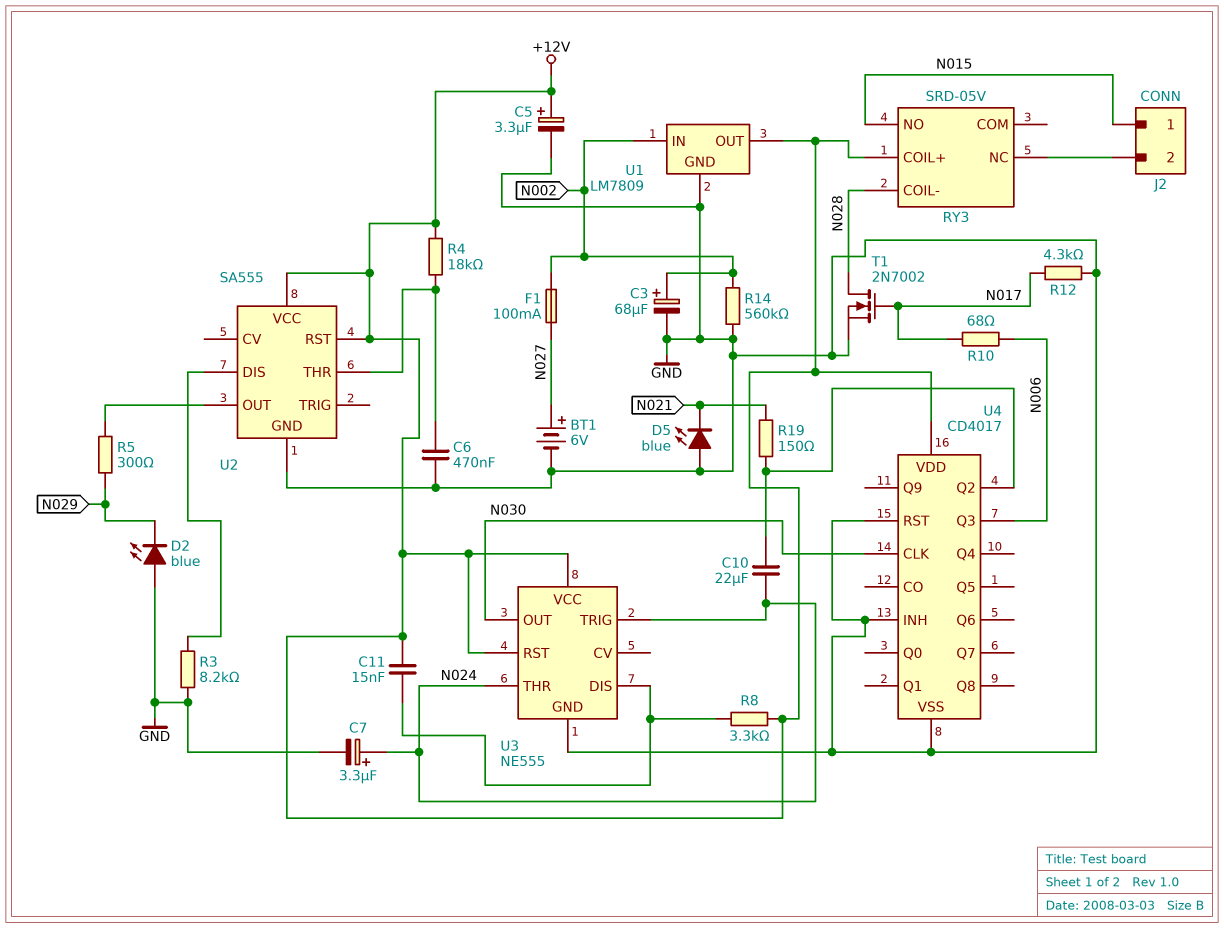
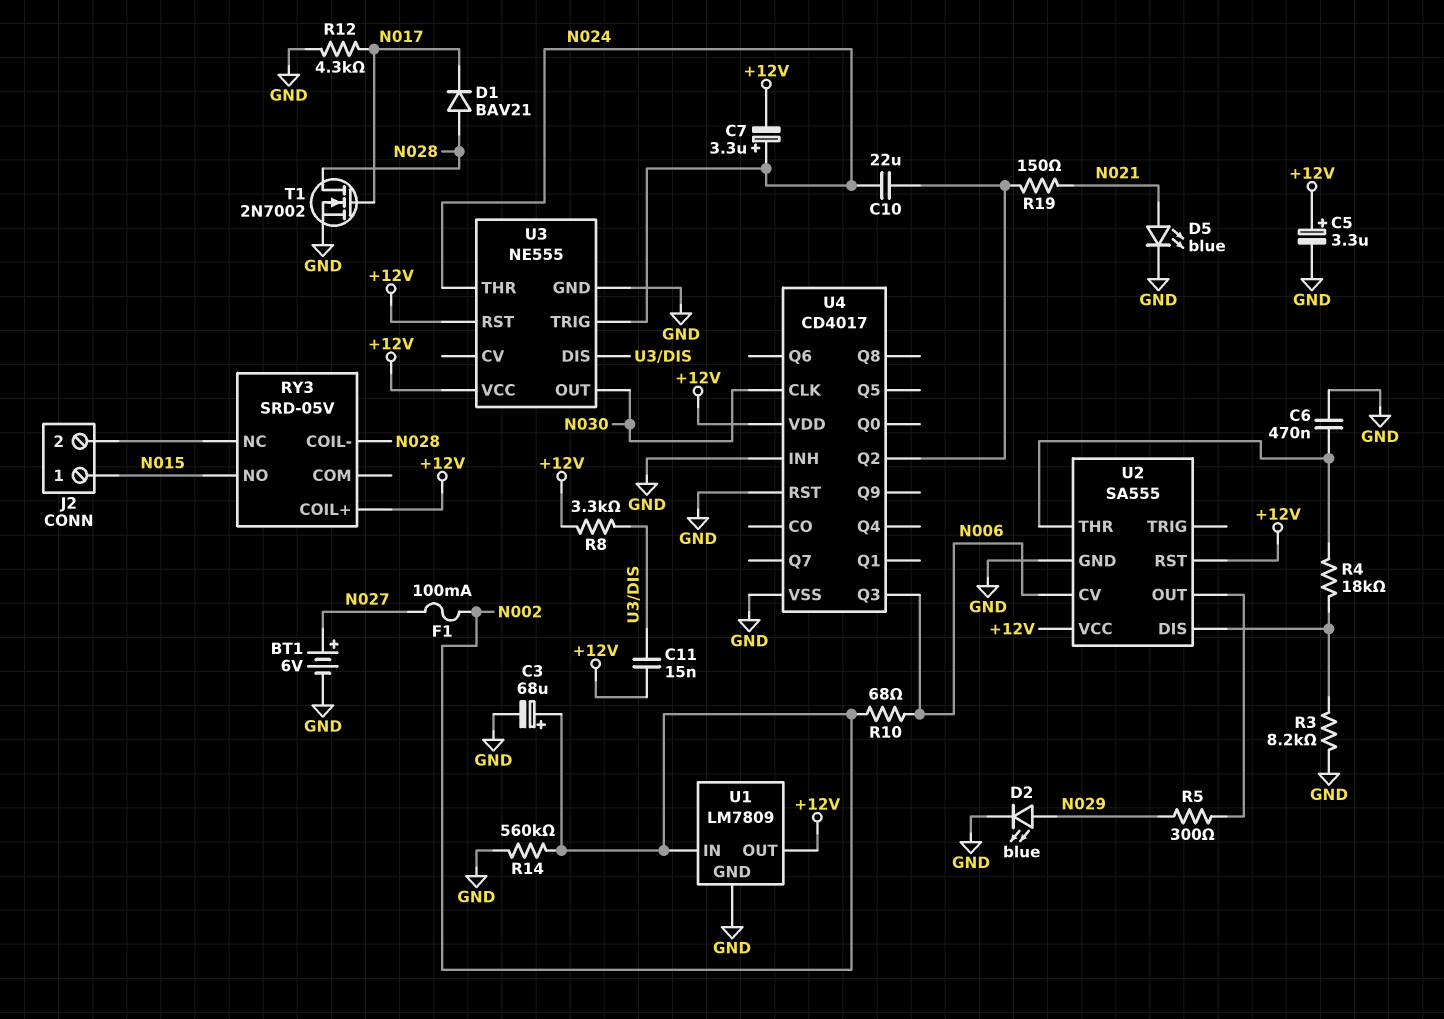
C7: 3.3uF (plus N024, minus GND) -> 3.3uF (plus N024, minus +12V)
D1: none -> diode BAV21 (A N028, K N017)
D2: LED blue (A GND, K N029) -> LED blue (A N029, K GND)
D5: LED blue (A GND, K N021) -> LED blue (A N021, K GND)
R4: 18k (+12V, U2/THR) -> 18k (U2/DIS, U2/THR)
R10: 68 (N006, N017) -> 68 (N002, N006)
U2 pin CV: none -> N006

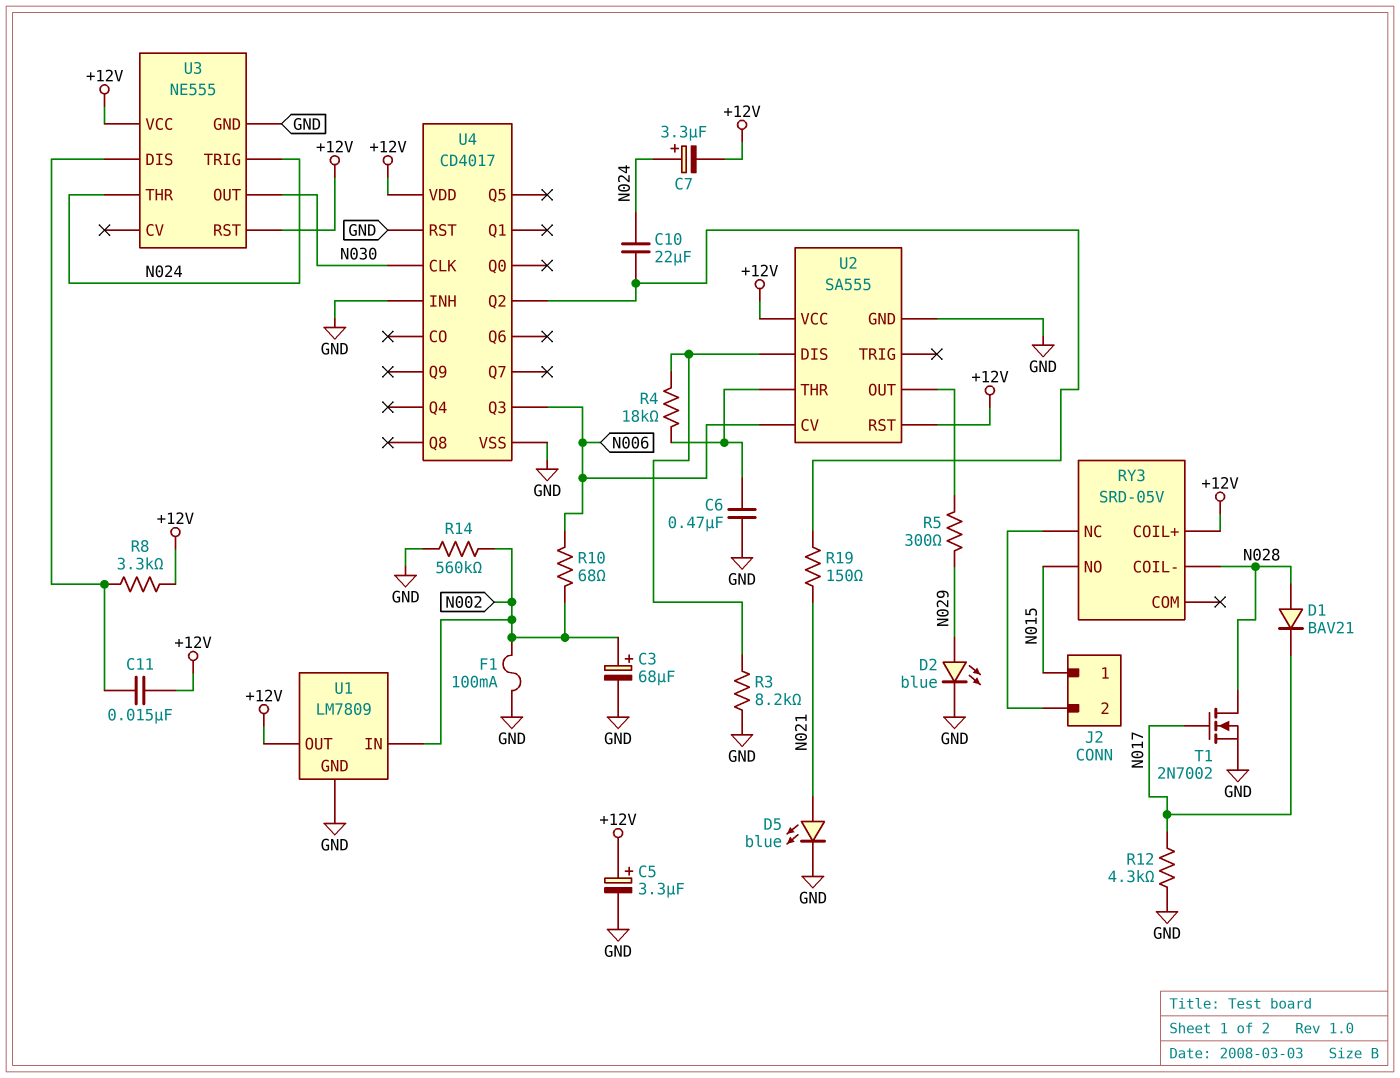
BT1: 6V (plus N027, minus GND) -> none
F1: 100mA (N002, N027) -> 100mA (GND, N002)

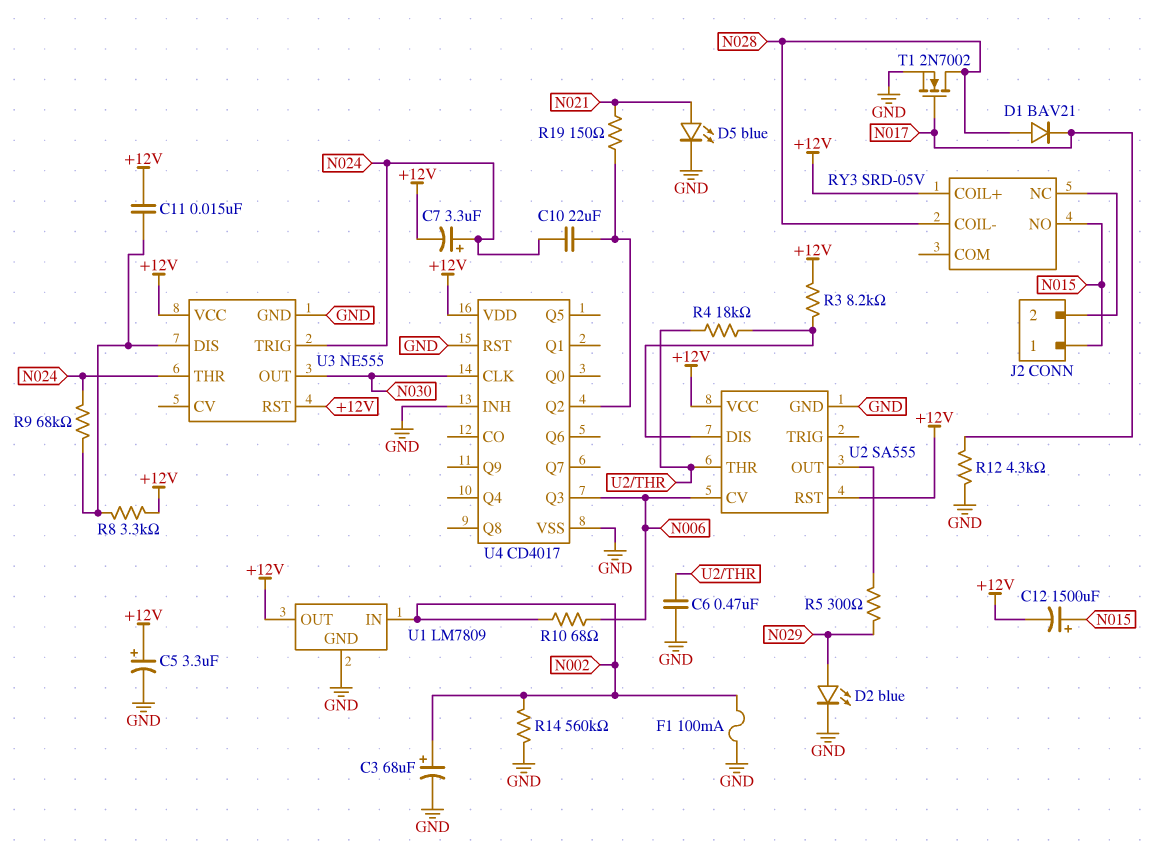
C12: none -> 1500uF (plus N015, minus +12V)
R3: 8.2k (GND, U2/DIS) -> 8.2k (+12V, U2/DIS)
R9: none -> 68k (N024, U3/DIS)

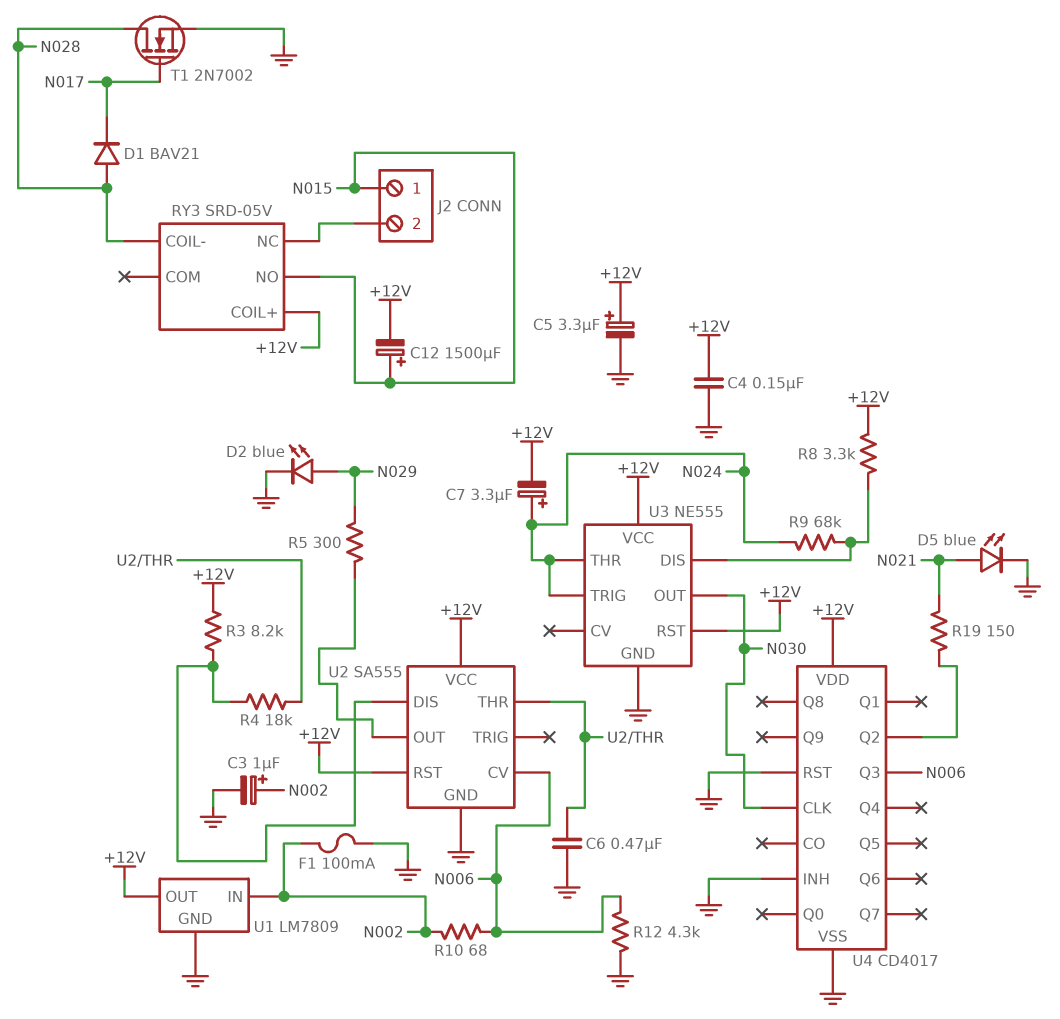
C3: 68uF (plus N002, minus GND) -> 1uF (plus N002, minus GND)
C4: none -> 150nF (+12V, GND)
C10: 22uF (N024, U4/Q2) -> none
C11: 15nF (+12V, U3/DIS) -> none
R12: 4.3k (GND, N017) -> 4.3k (GND, N006)
R14: 560k (GND, N002) -> none

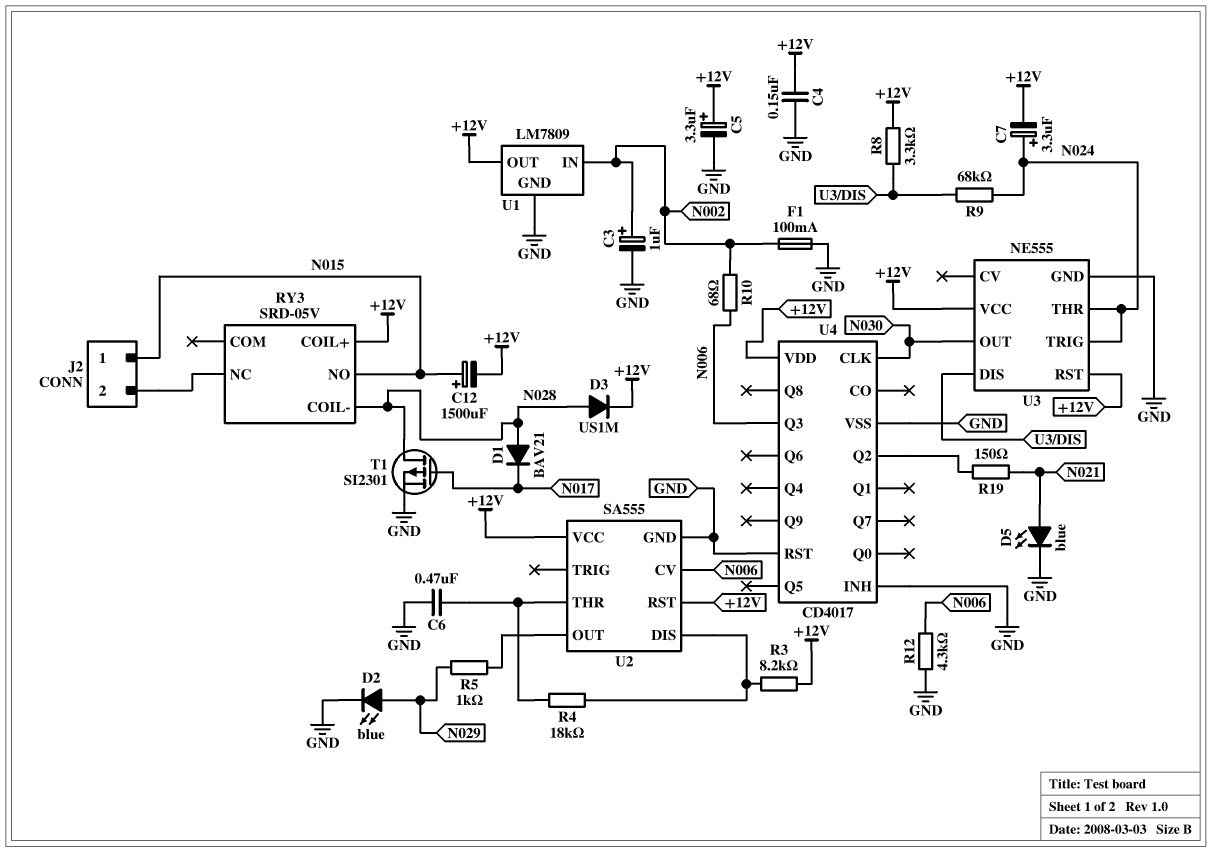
D3: none -> diode US1M (A N028, K +12V)
R5: 300 (N029, U2/OUT) -> 1k (N029, U2/OUT)
T1: NMOS 2N7002 (G N017, D N028, S GND) -> PMOS SI2301 (G N017, D N028, S GND)

